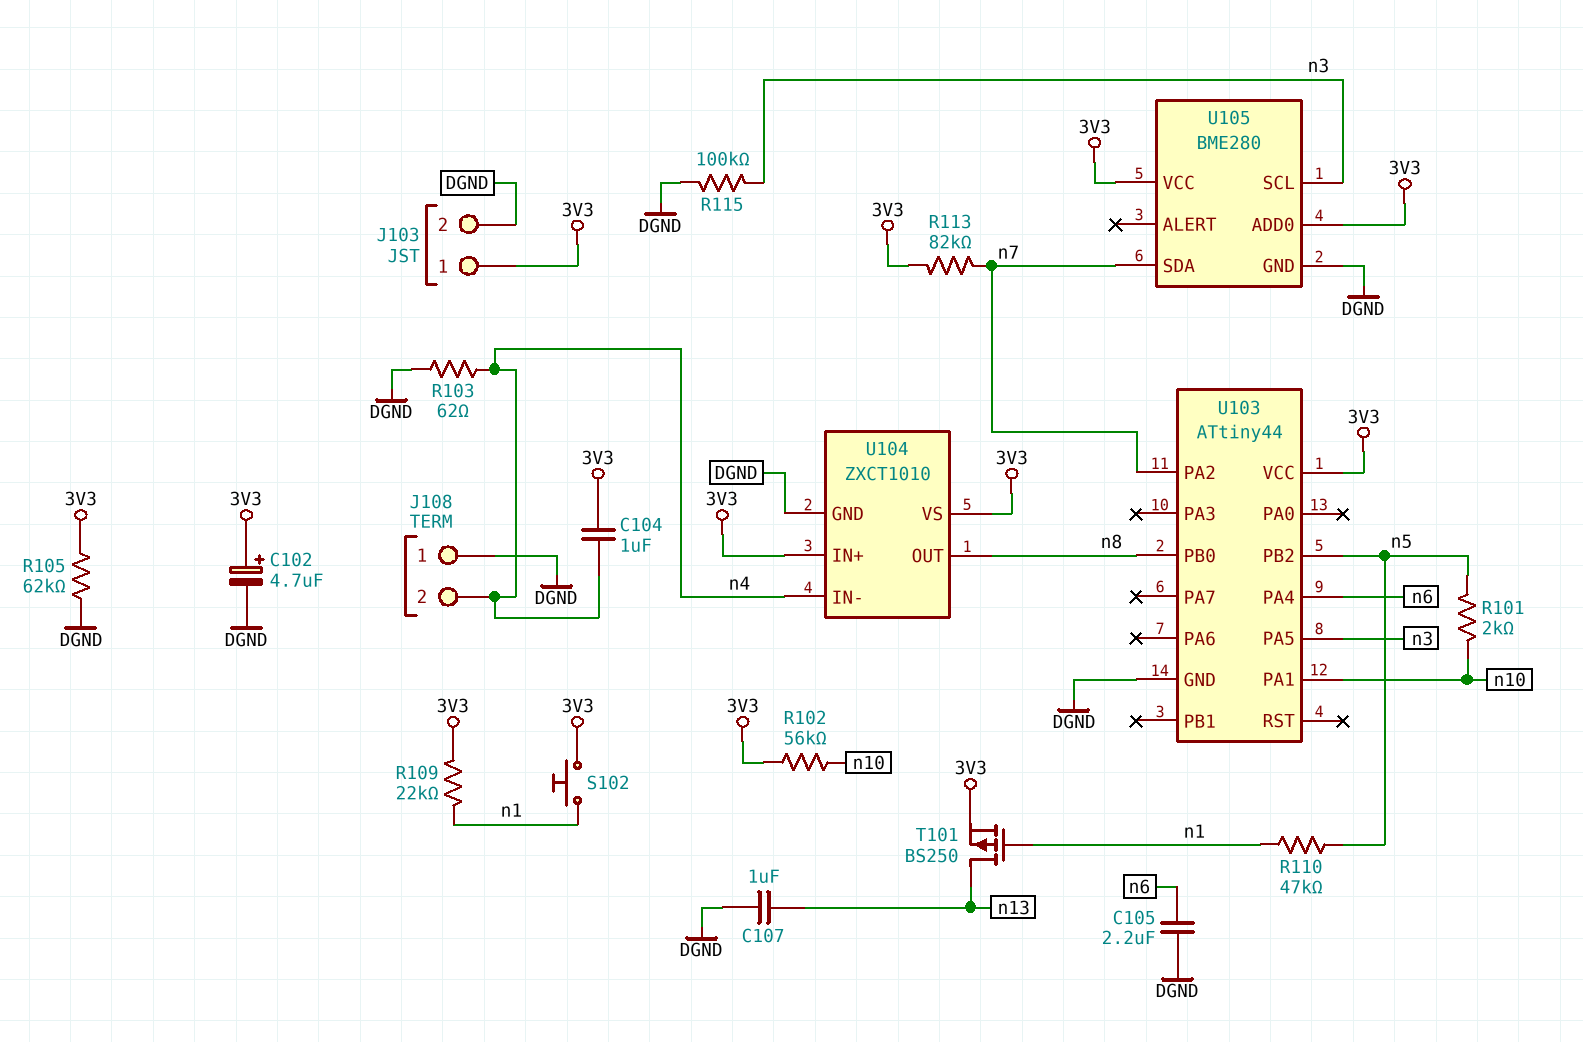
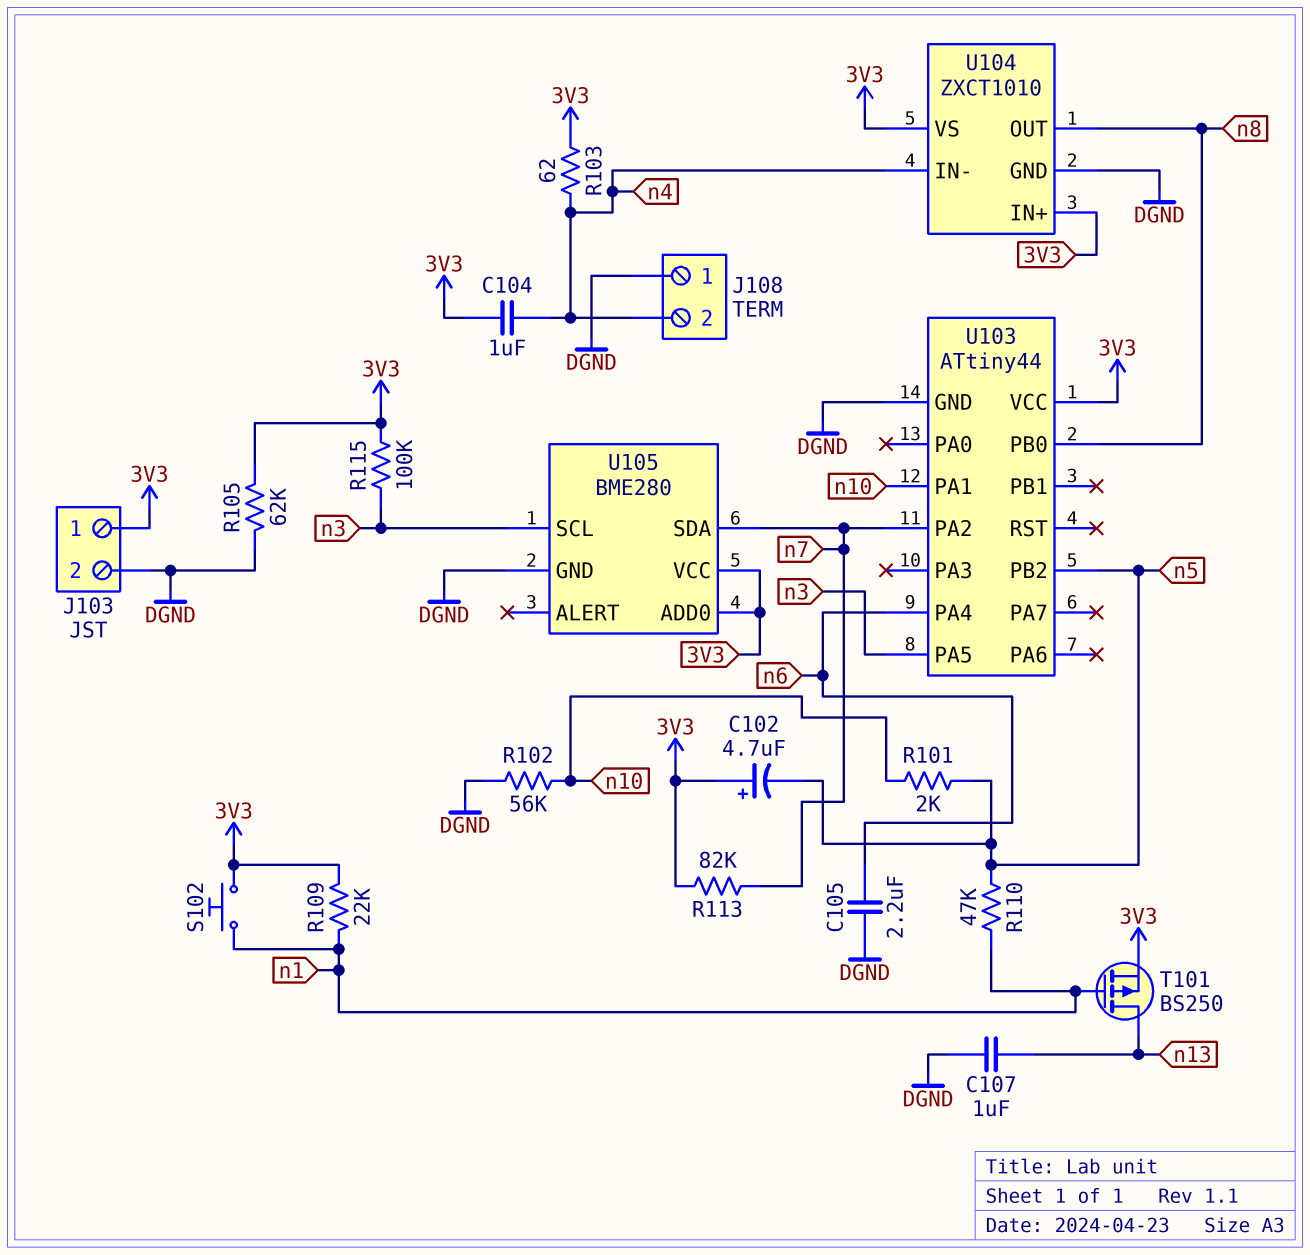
C102: 4.7uF (plus 3V3, minus DGND) -> 4.7uF (plus 3V3, minus n5)
R102: 56k (3V3, n10) -> 56k (DGND, n10)
R103: 62 (DGND, n4) -> 62 (3V3, n4)
R115: 100k (DGND, n3) -> 100k (3V3, n3)

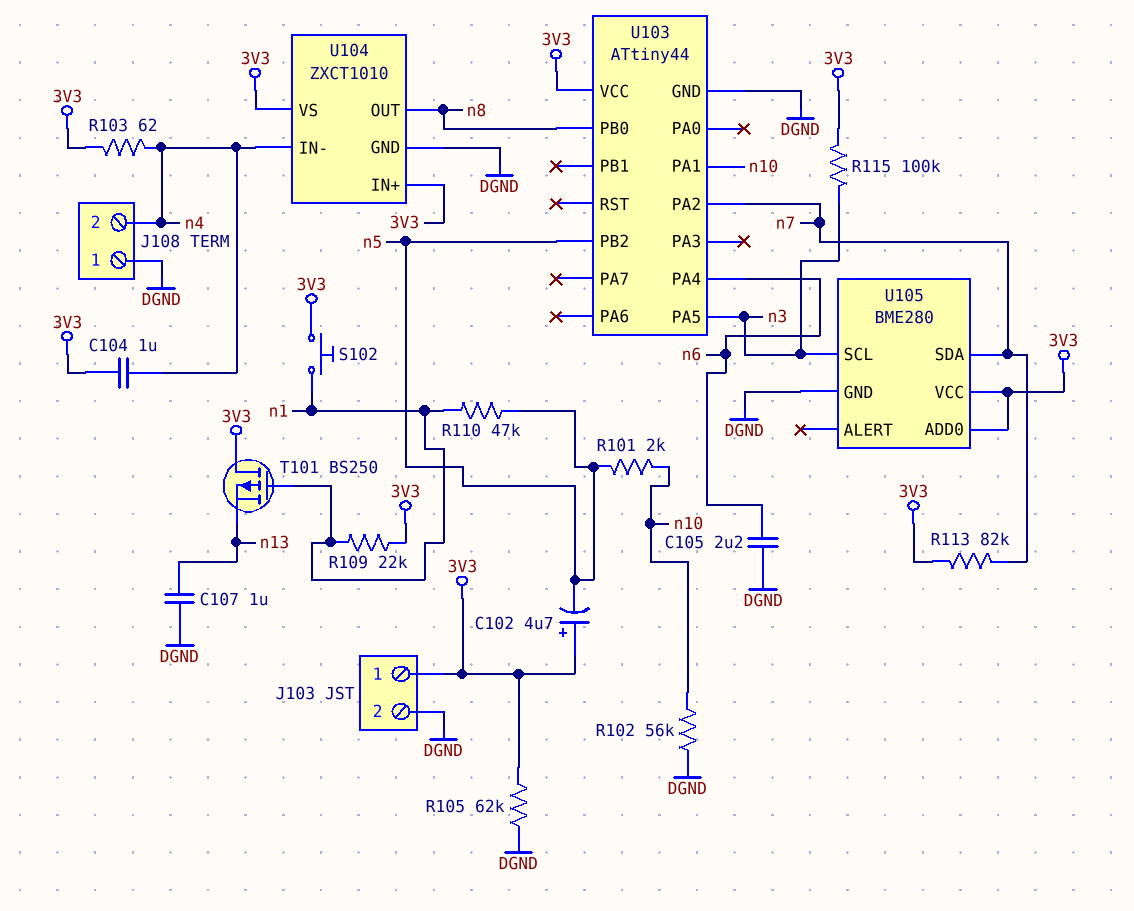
T101: PMOS BS250 (G n1, D n13, S 3V3) -> PMOS BS250 (G n1, D 3V3, S n13)

